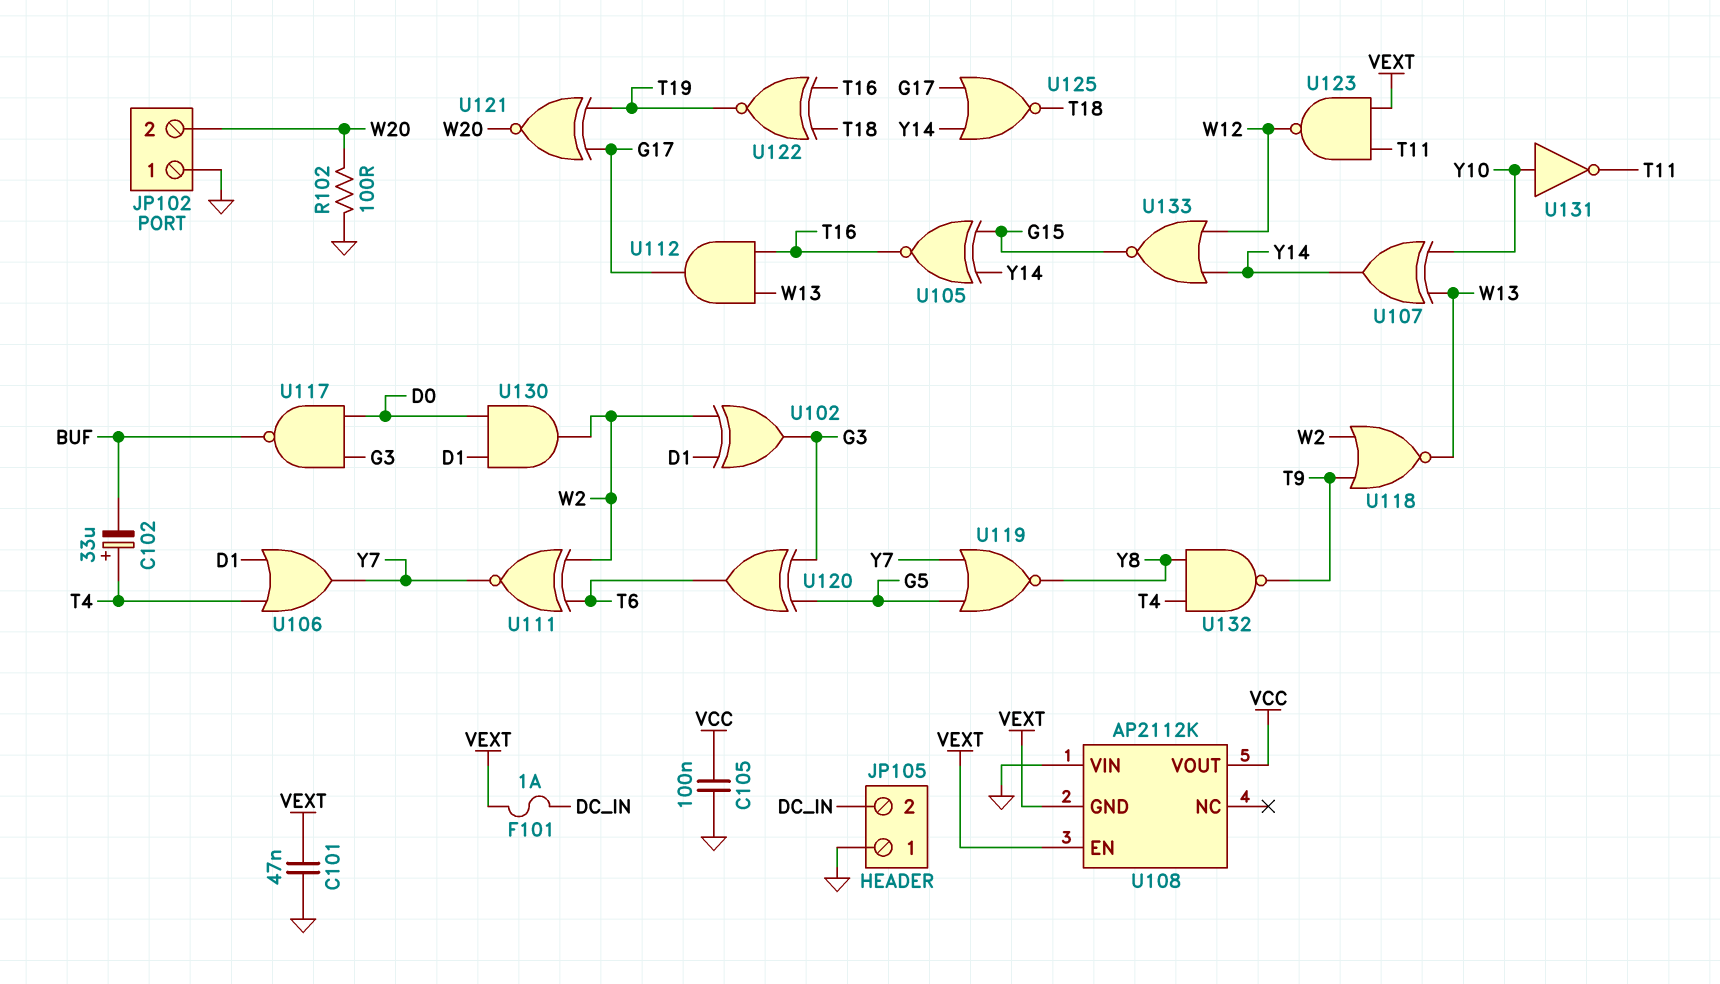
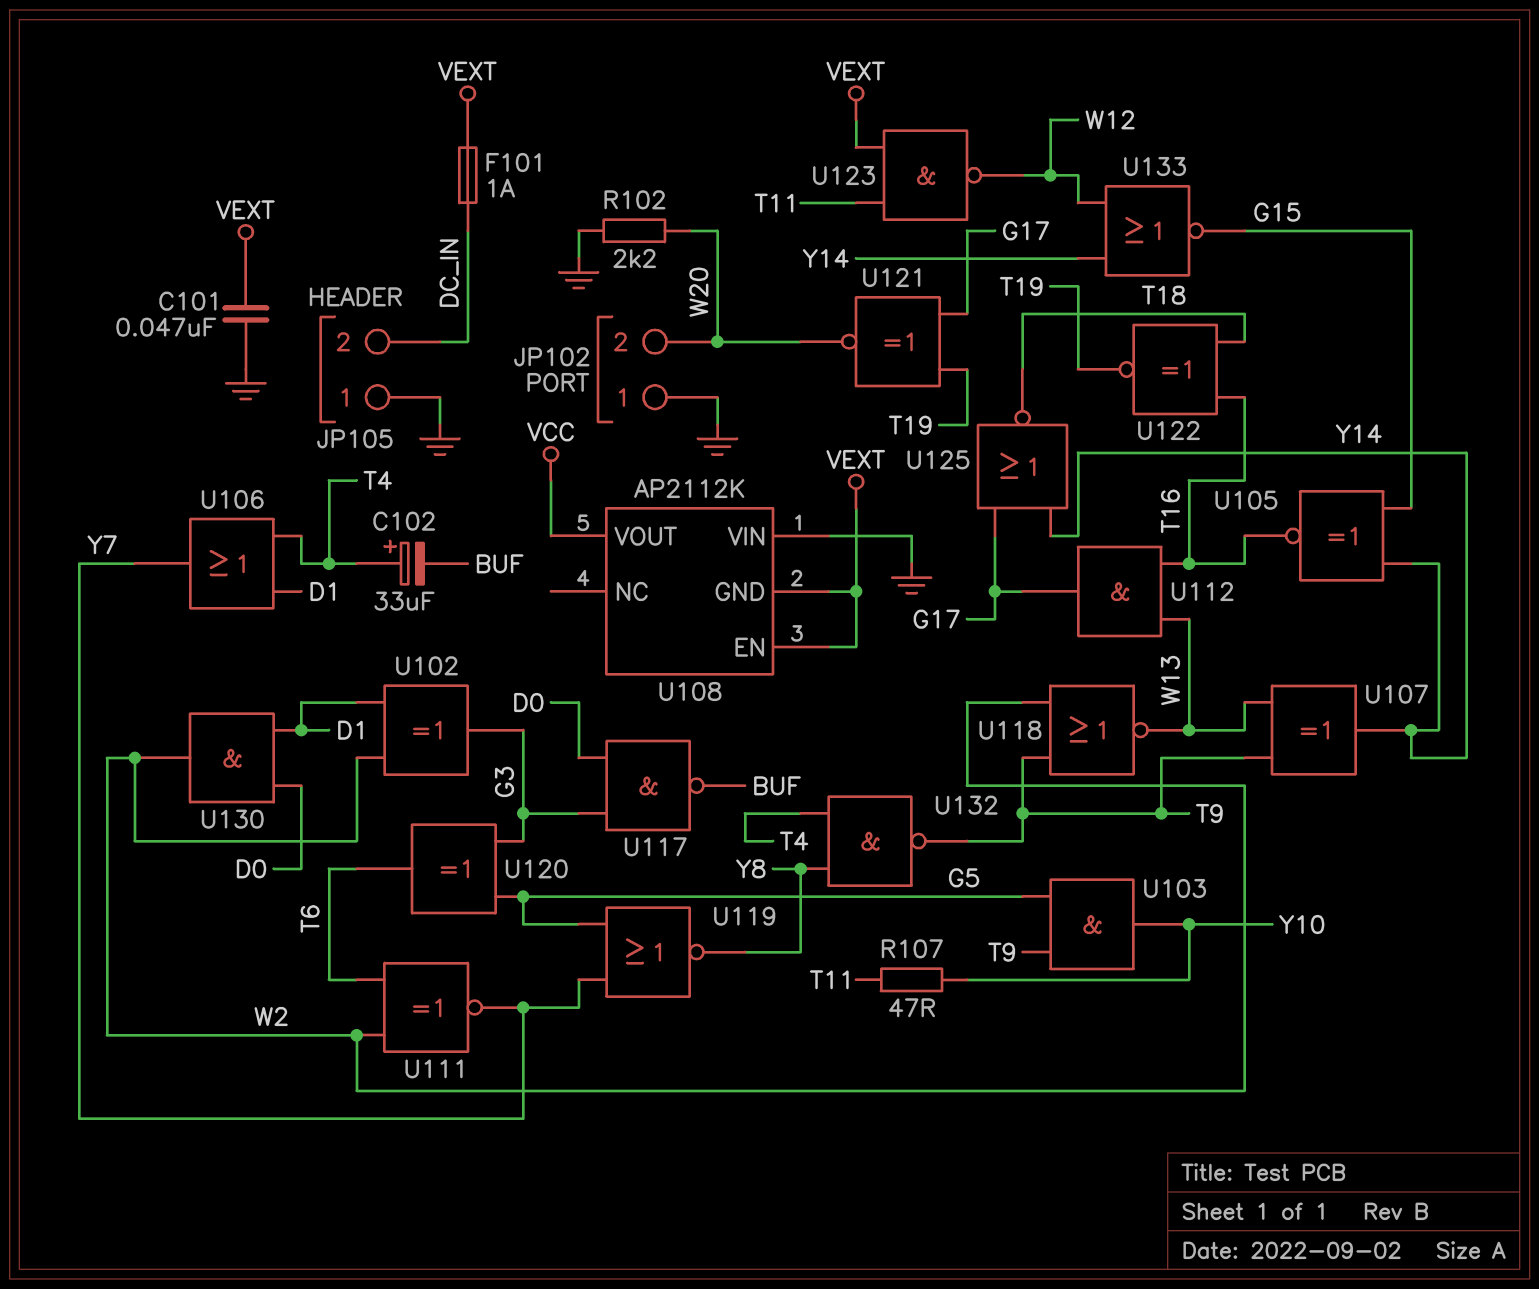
C105: 100nF (GND, VCC) -> none
R102: 100 (GND, W20) -> 2.2k (GND, W20)
R107: none -> 47 (T11, Y10)
U103: none -> AND (in G5, in T9, out Y10)
U107: XOR (in W13, in Y10, out Y14) -> XOR (in T9, in W13, out Y14)
U131: NOT (in Y10, out T11) -> none

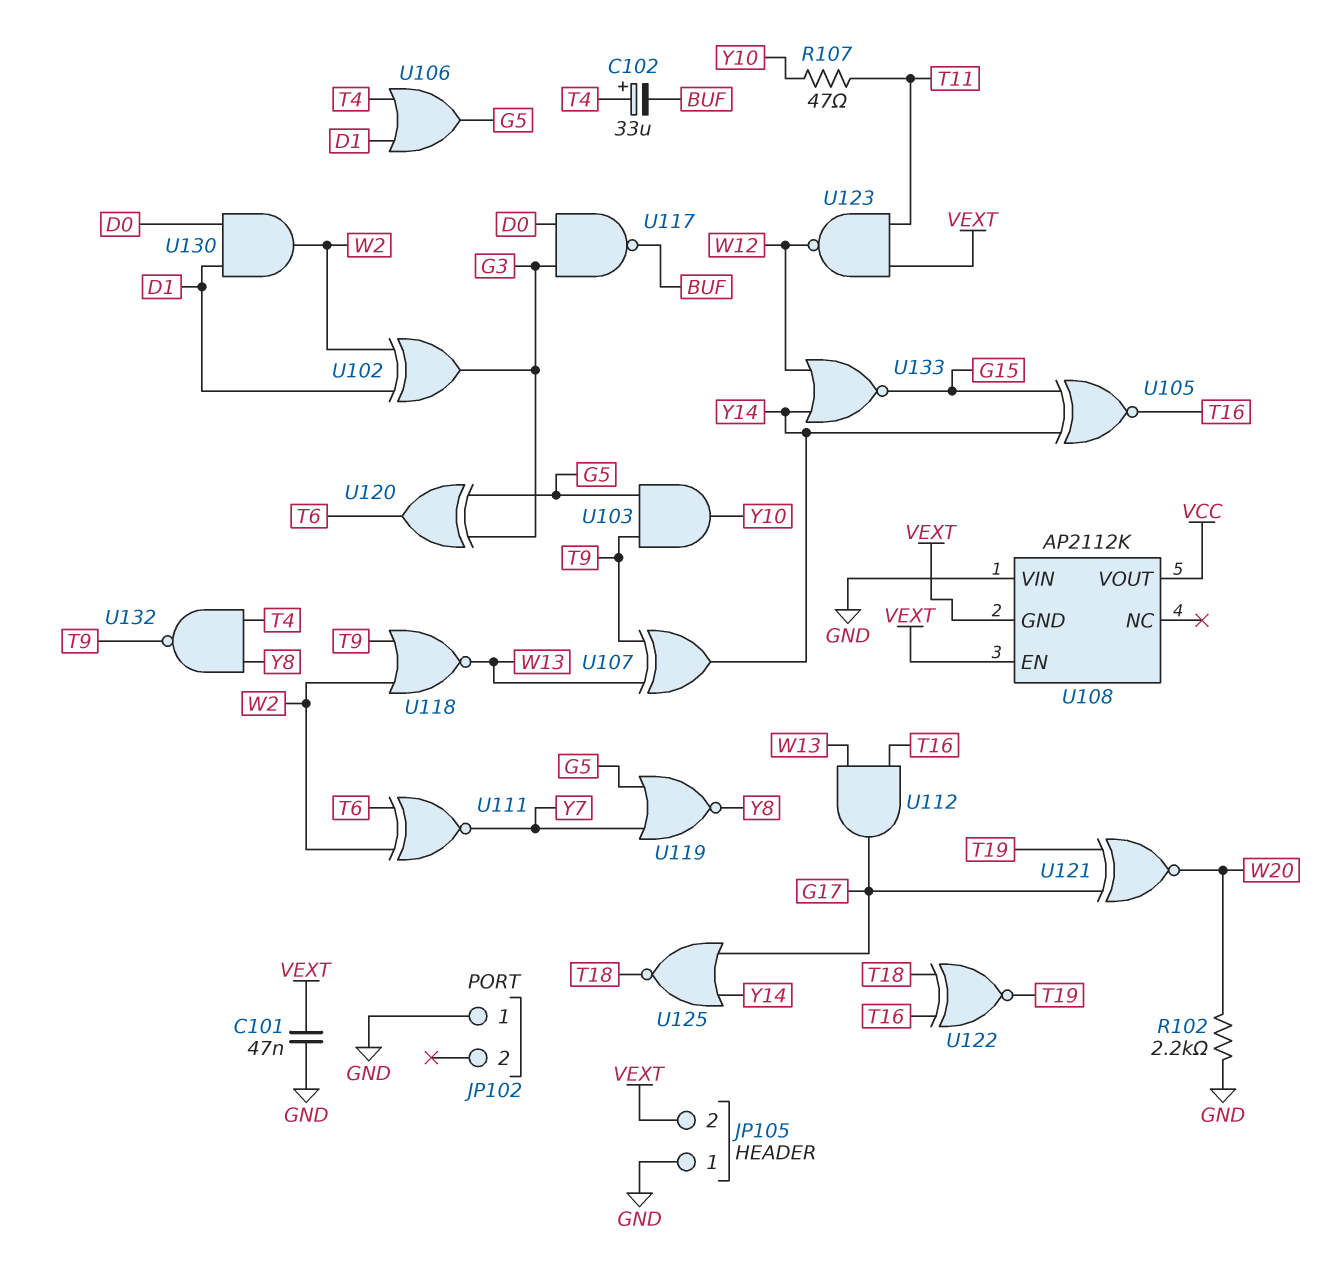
F101: 1A (DC_IN, VEXT) -> none
JP102 pin 2: W20 -> none
JP105 pin 2: DC_IN -> VEXT
U106: OR (in D1, in T4, out Y7) -> OR (in D1, in T4, out G5)

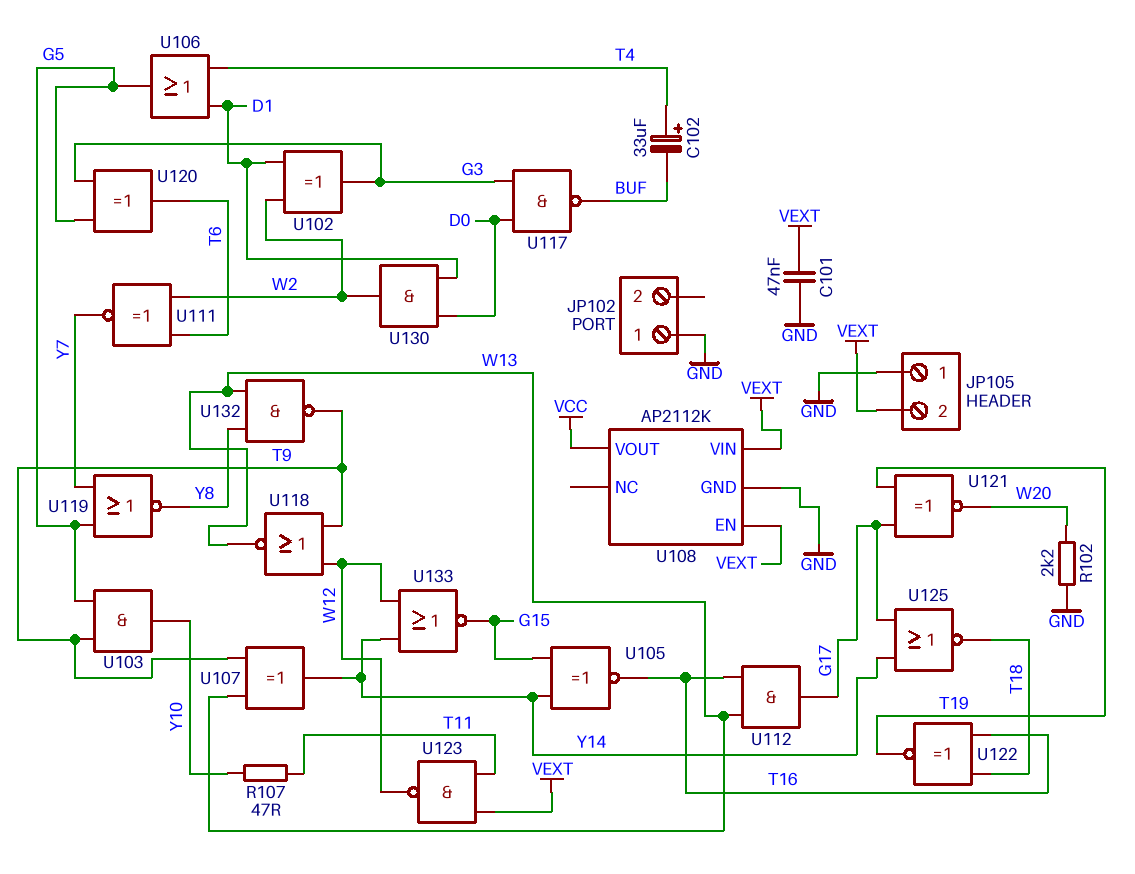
U108 pin GND: VEXT -> GND
U108 pin VIN: GND -> VEXT
U118: NOR (in T9, in W2, out W13) -> NOR (in T9, in W12, out W13)
U132: NAND (in T4, in Y8, out T9) -> NAND (in W13, in Y8, out T9)

